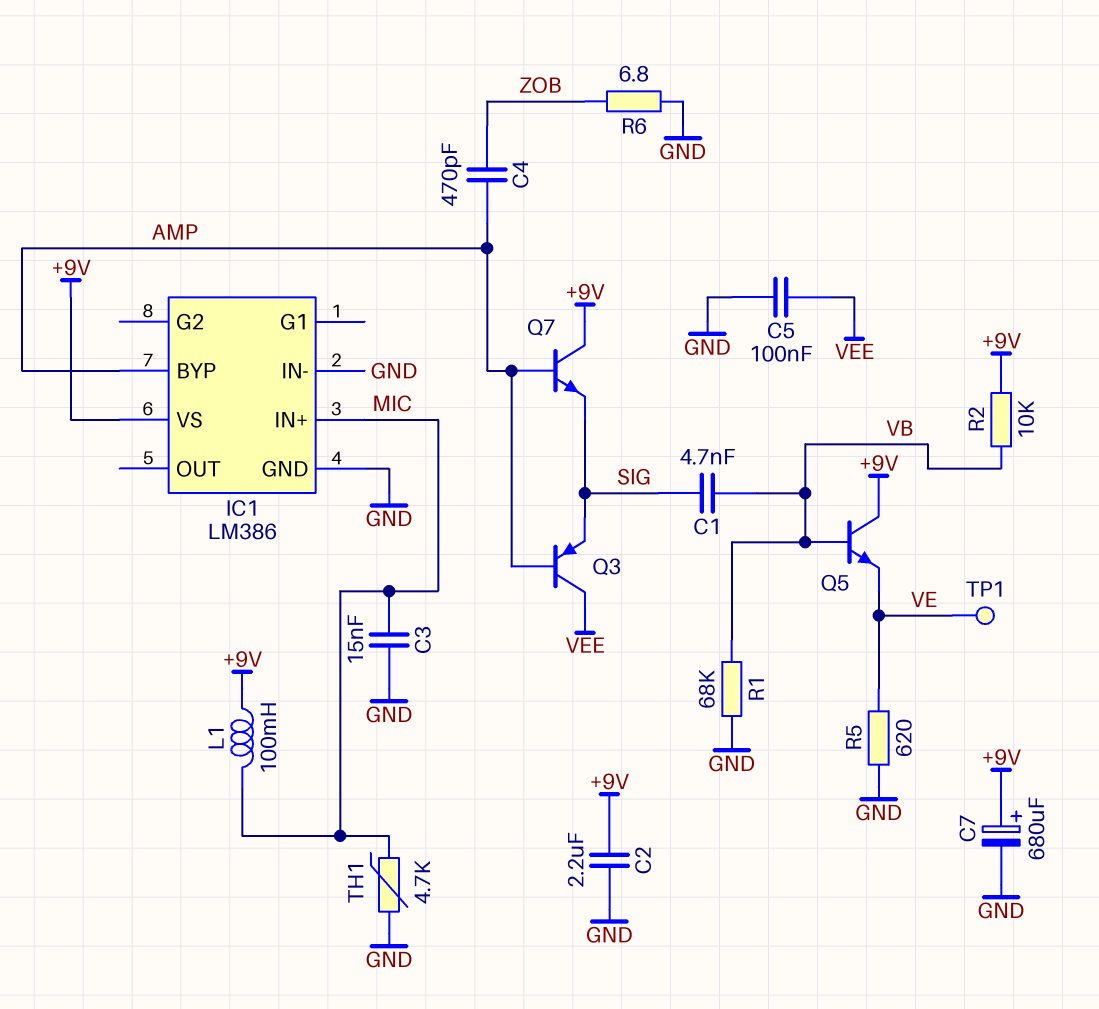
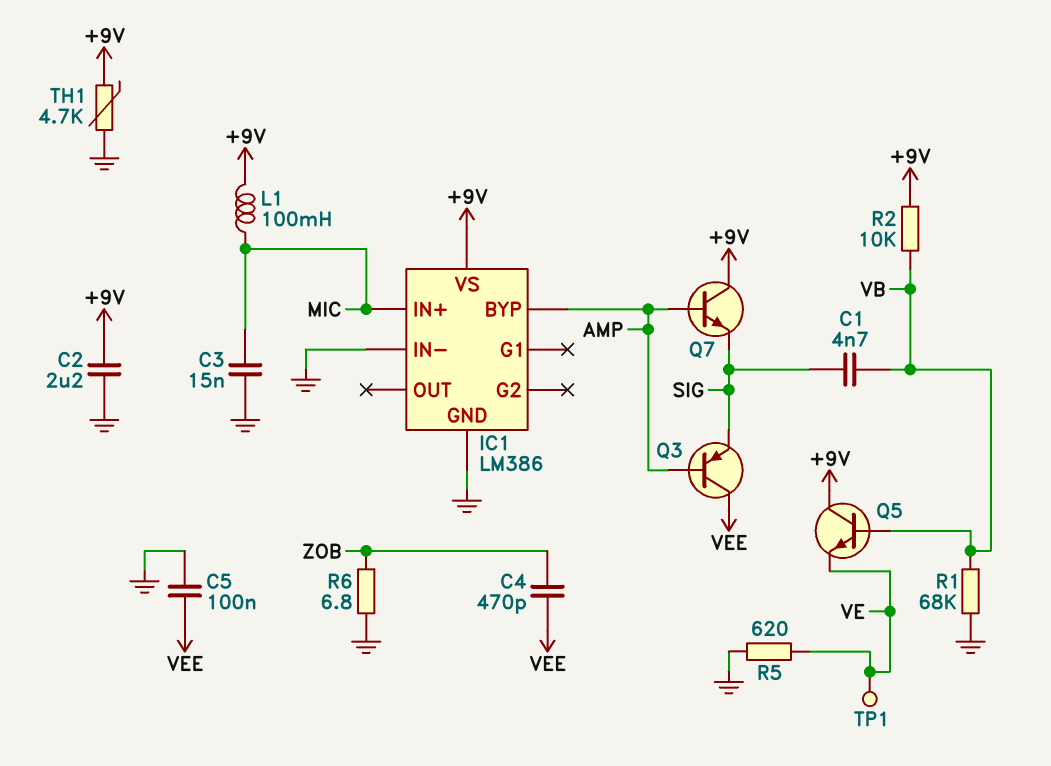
C4: 470pF (AMP, ZOB) -> 470pF (VEE, ZOB)
C7: 680uF (plus +9V, minus GND) -> none
TH1: 4.7k (GND, MIC) -> 4.7k (+9V, GND)

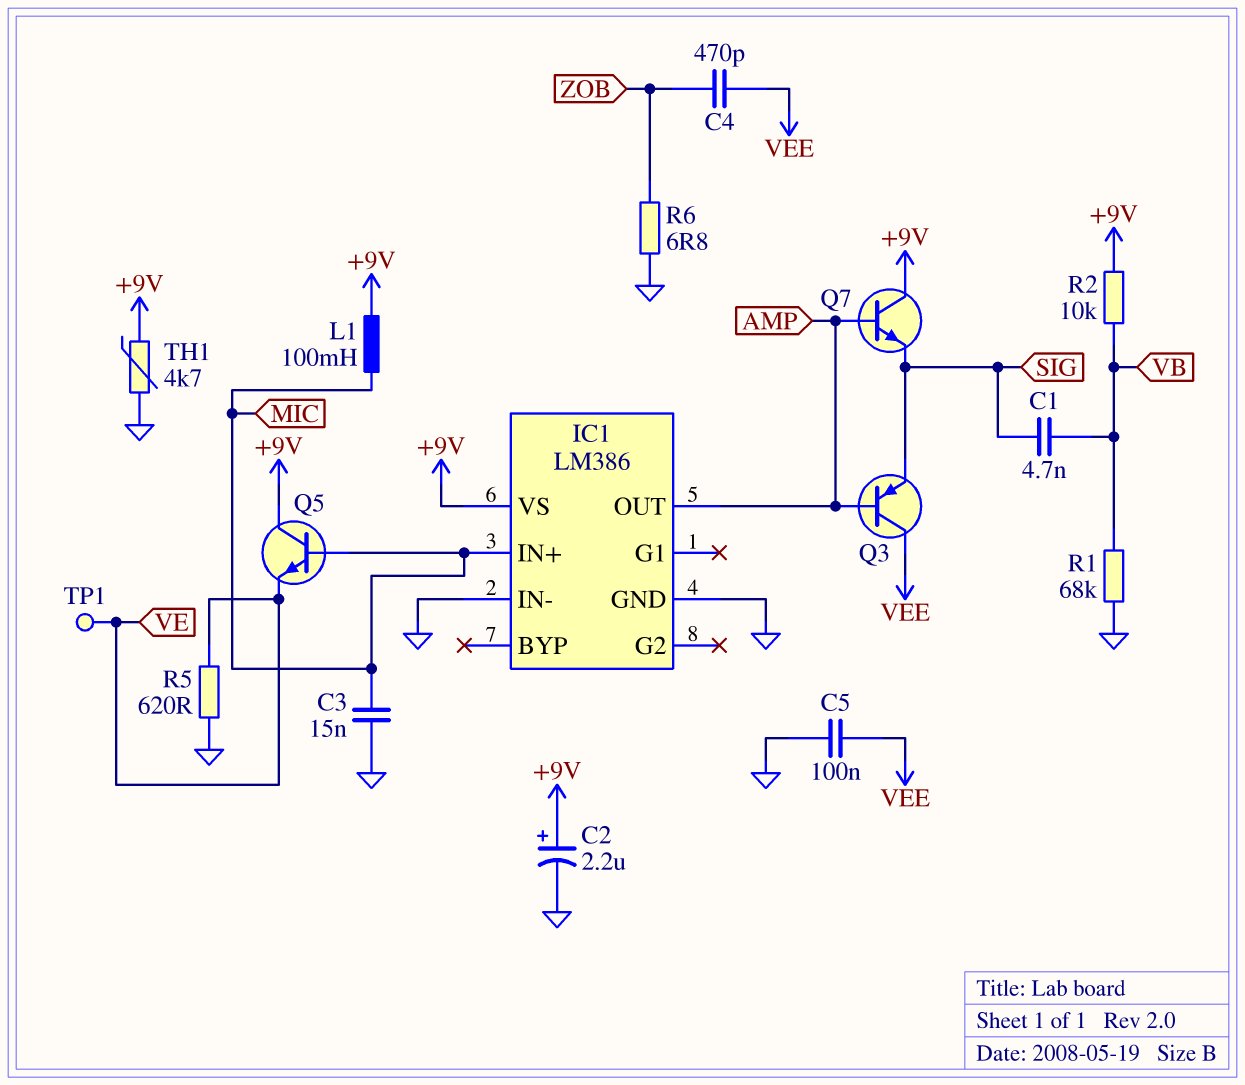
C2: 2.2uF (+9V, GND) -> 2.2uF (plus +9V, minus GND)
IC1 pin BYP: AMP -> none
IC1 pin OUT: none -> AMP
Q5: NPN (B VB, C +9V, E VE) -> NPN (B MIC, C +9V, E VE)

